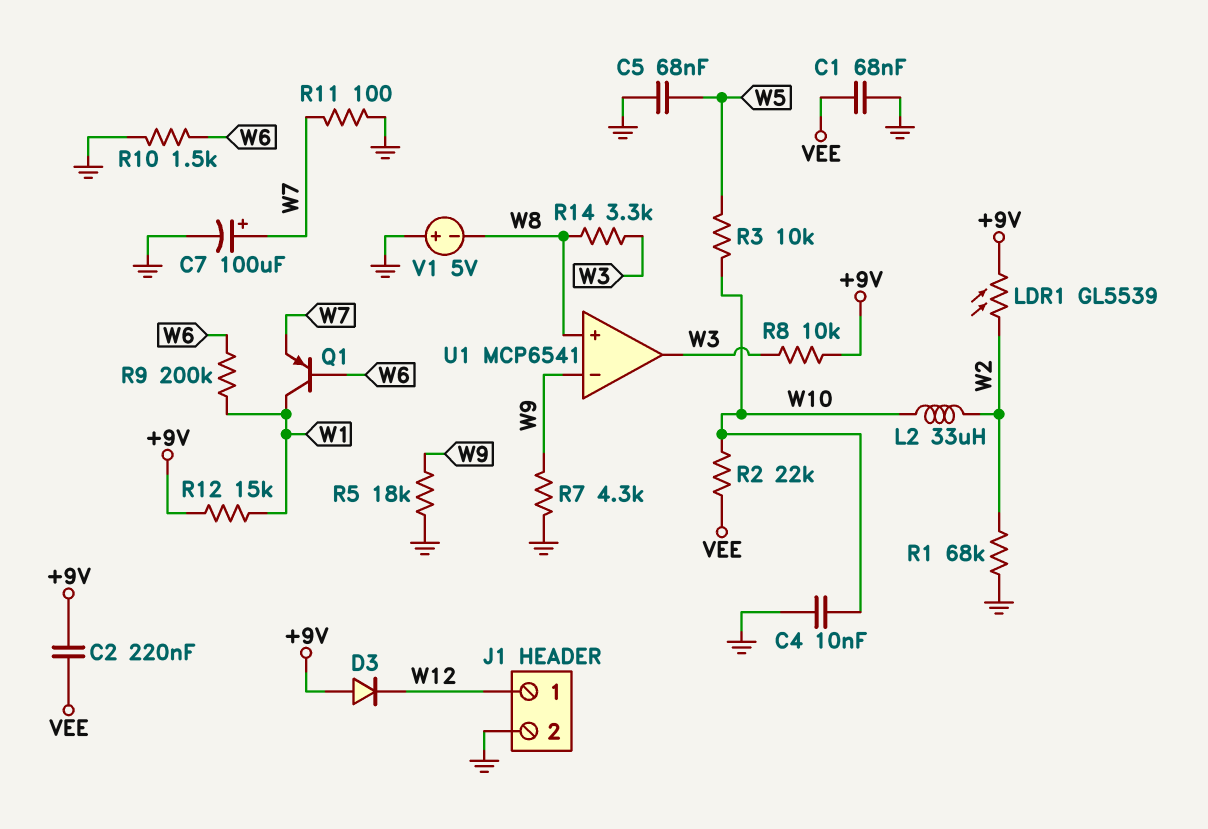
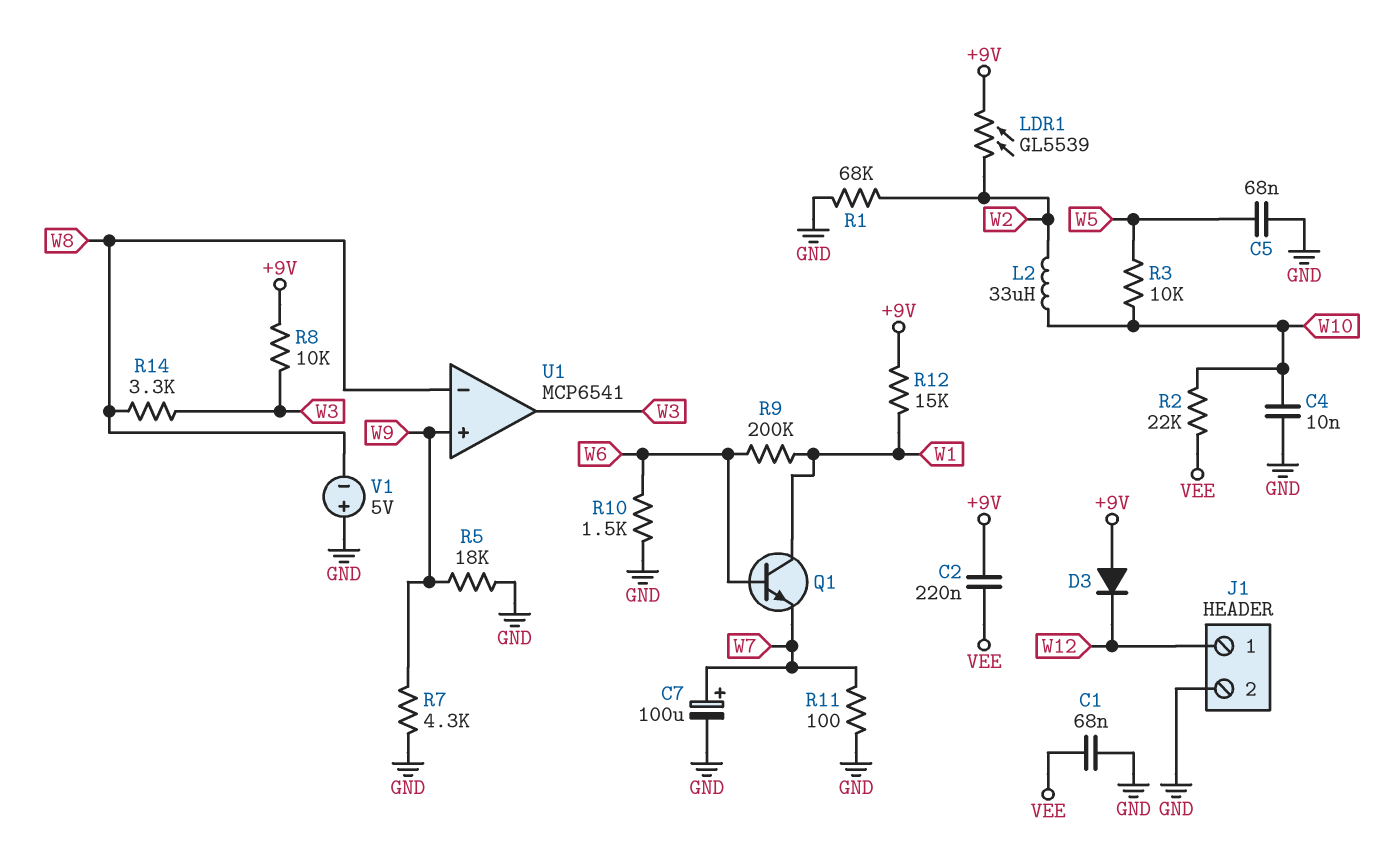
Q1: PNP (B W6, C W1, E W7) -> NPN (B W6, C W1, E W7)
U1 pin in+: W8 -> W9
U1 pin in-: W9 -> W8

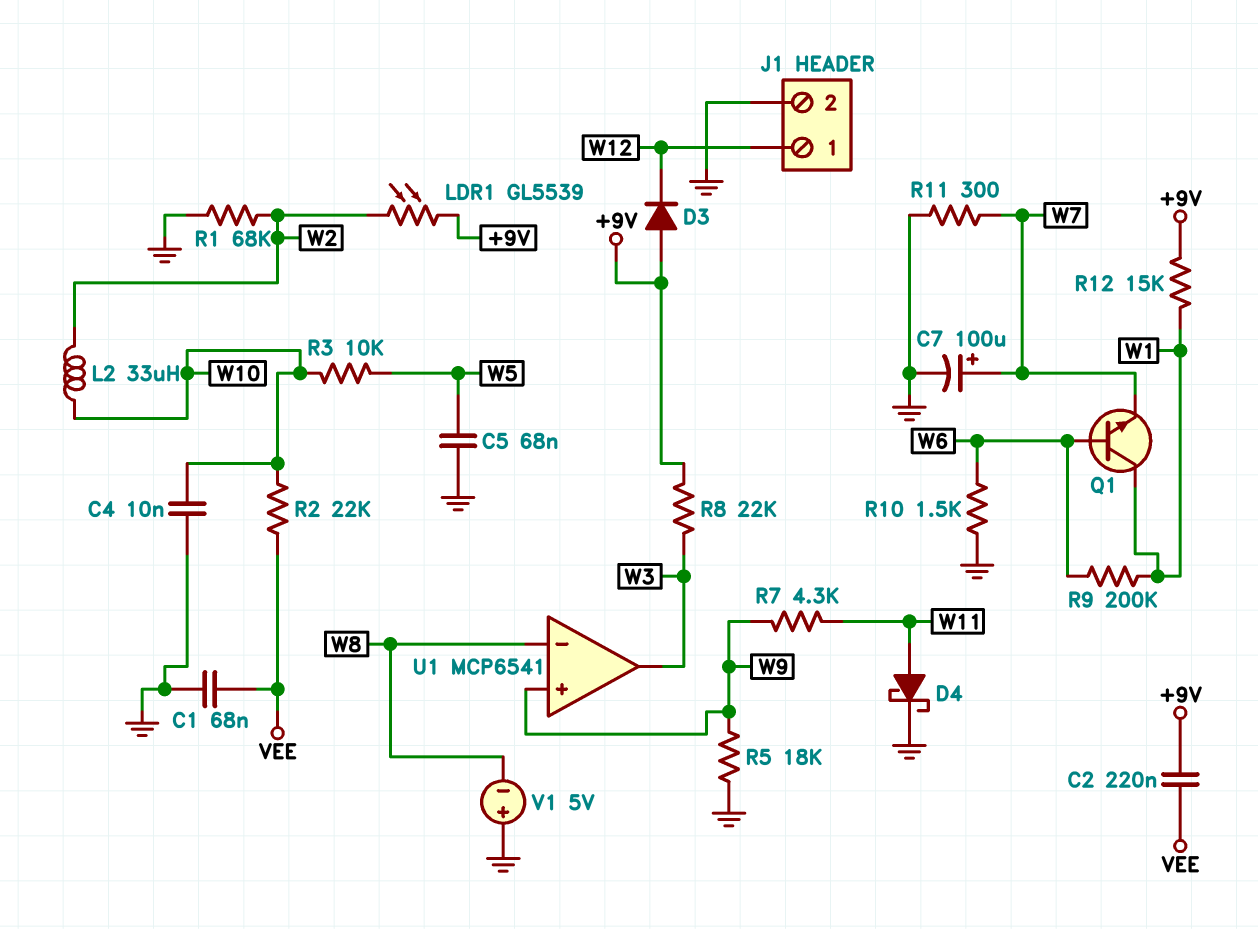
D4: none -> schottky (A W11, K GND)
R7: 4.3k (GND, W9) -> 4.3k (W9, W11)
R8: 10k (+9V, W3) -> 22k (+9V, W3)
R11: 100 (GND, W7) -> 300 (GND, W7)
R14: 3.3k (W3, W8) -> none

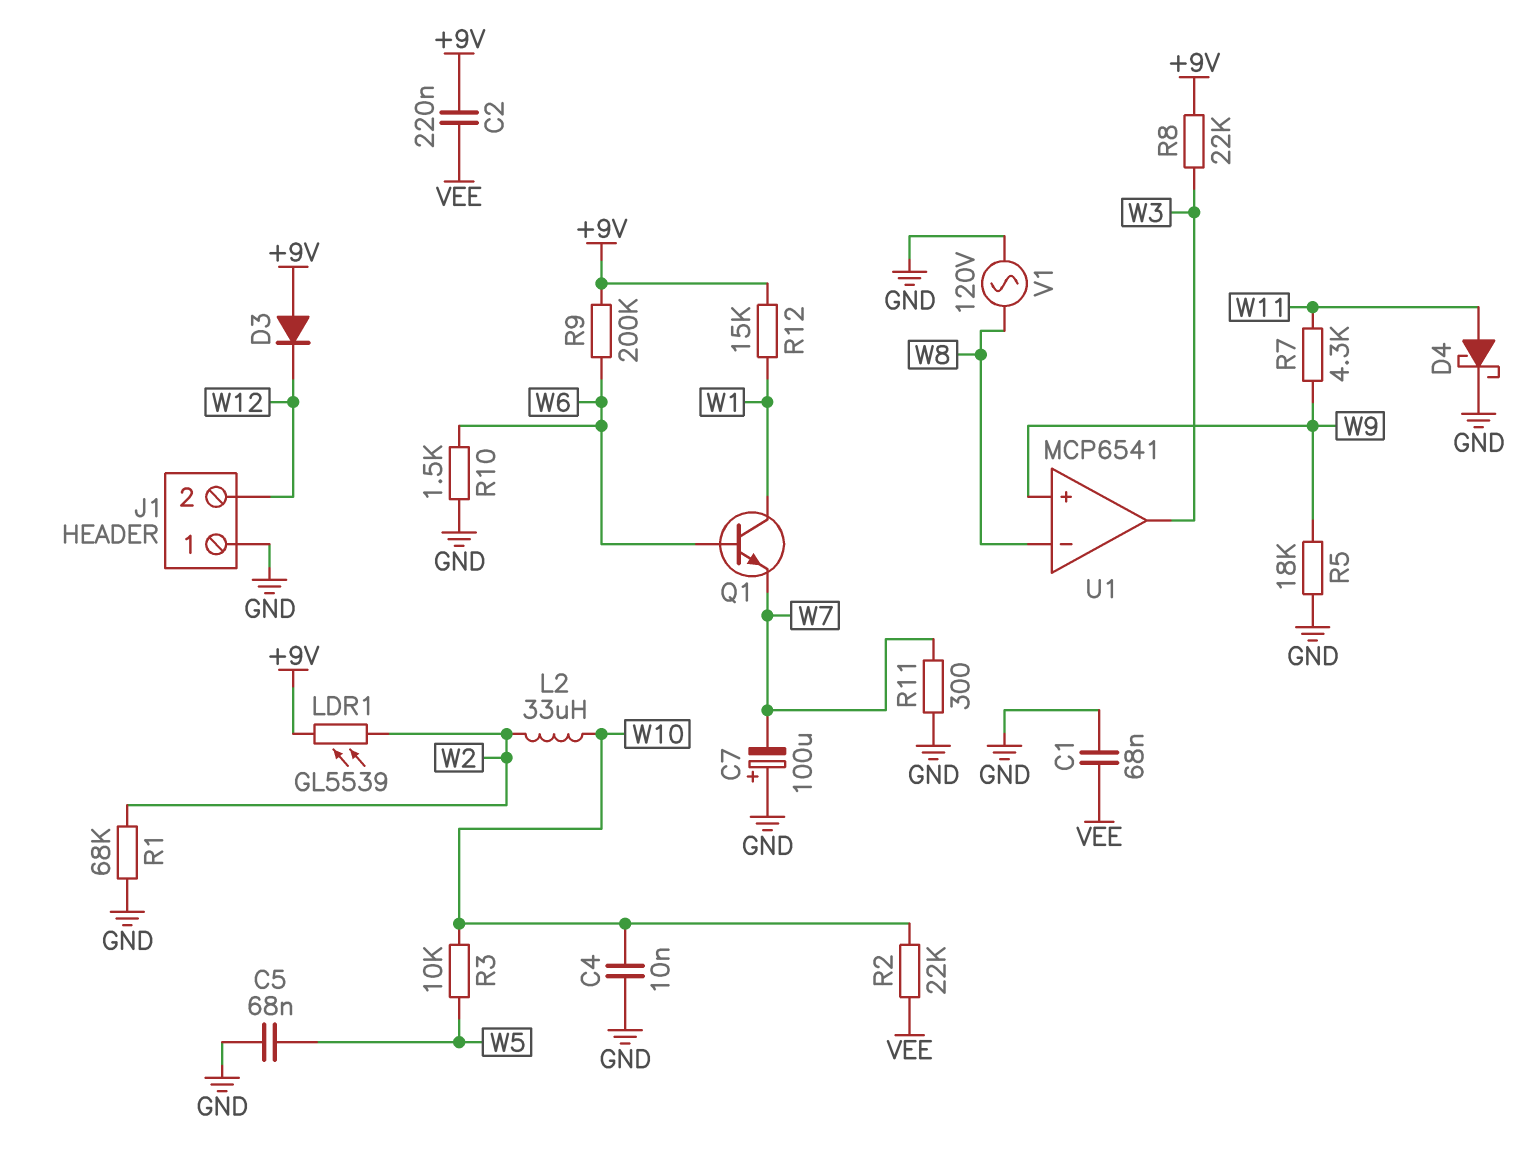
C7: 100uF (plus W7, minus GND) -> 100uF (plus GND, minus W7)
J1 pin 1: W12 -> GND
J1 pin 2: GND -> W12
R9: 200k (W1, W6) -> 200k (+9V, W6)
V1: 5V (plus GND, minus W8) -> AC 120V (GND, W8)

